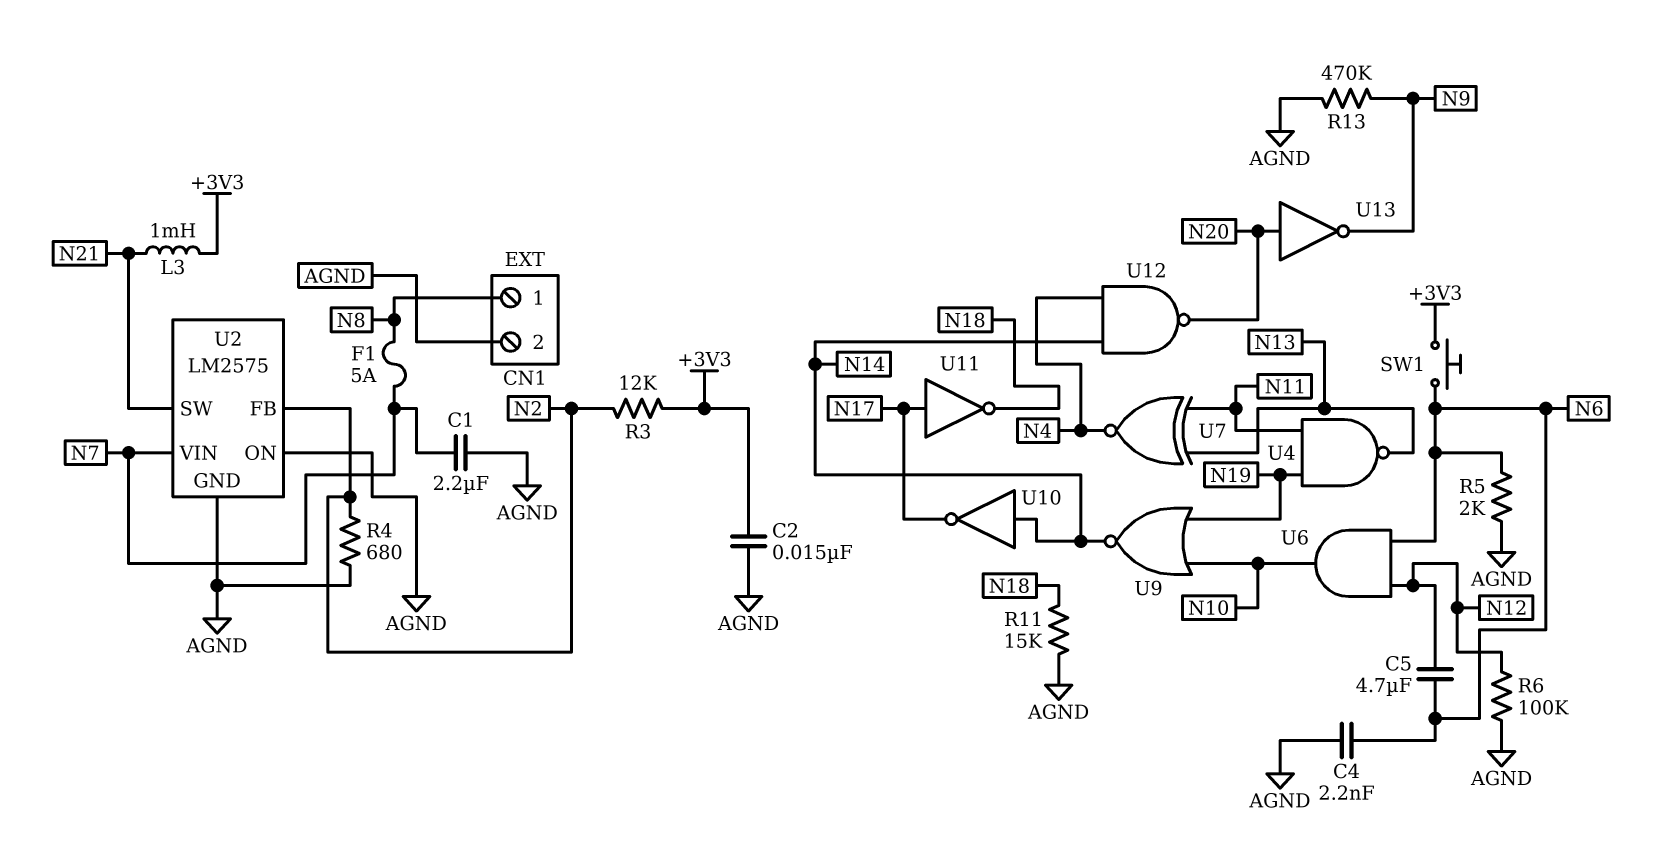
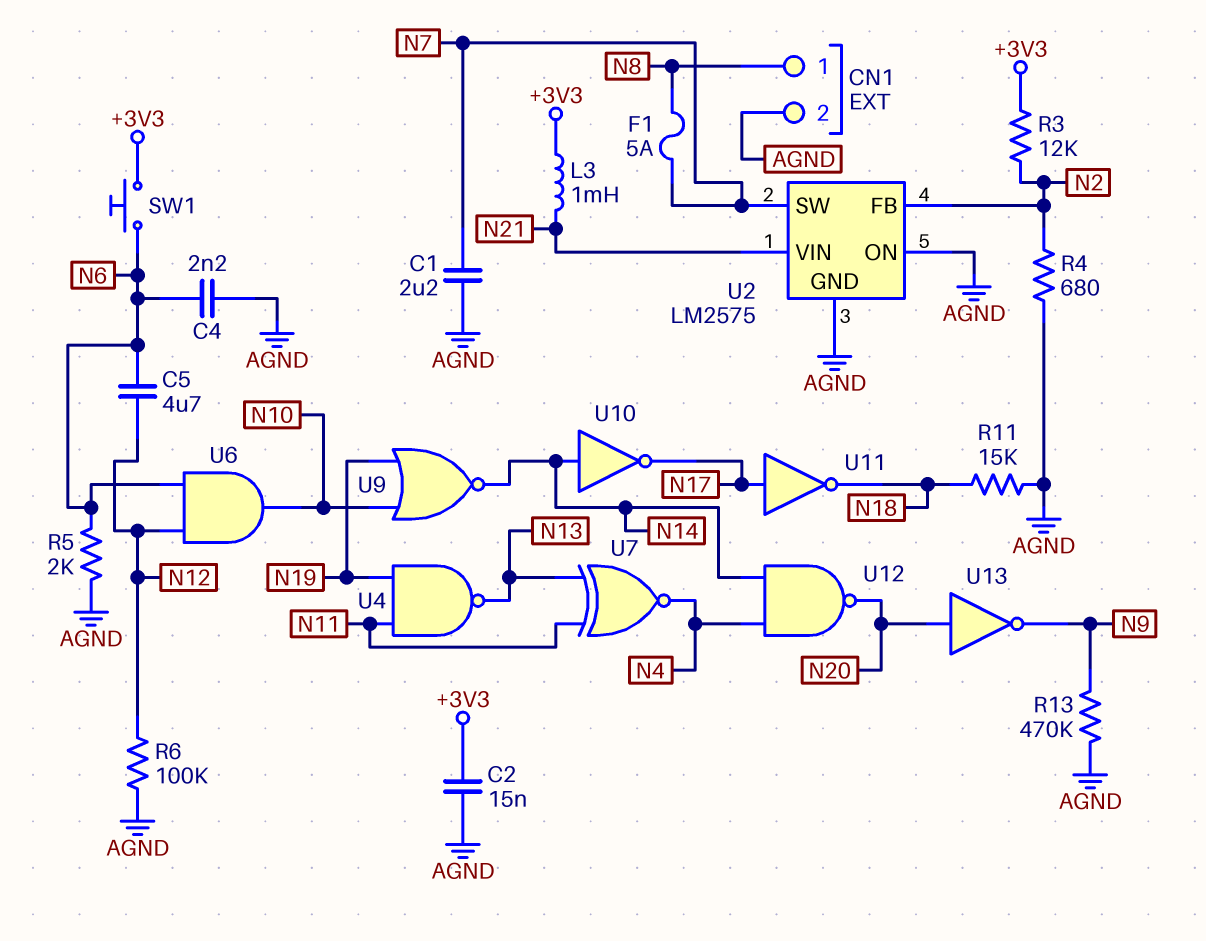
U2 pin SW: N21 -> N7
U2 pin VIN: N7 -> N21

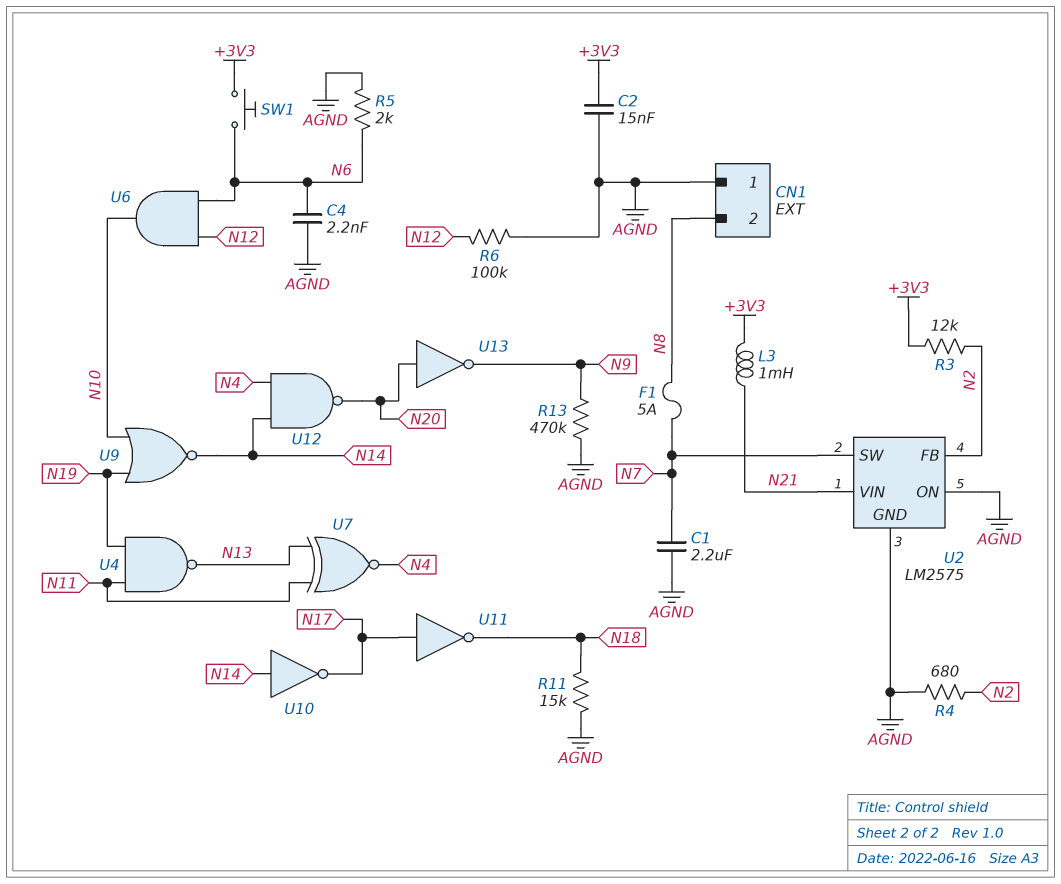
C5: 4.7uF (N6, N12) -> none
CN1 pin 1: N8 -> AGND
CN1 pin 2: AGND -> N8

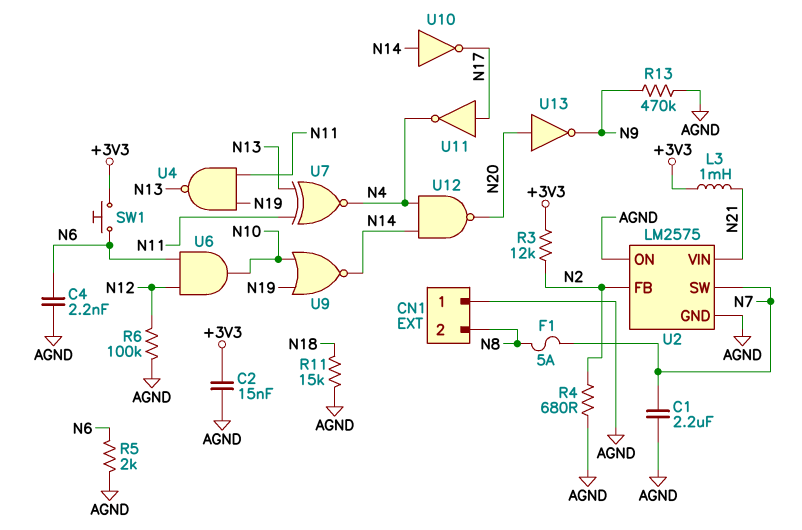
U11: NOT (in N17, out N18) -> NOT (in N17, out N4)

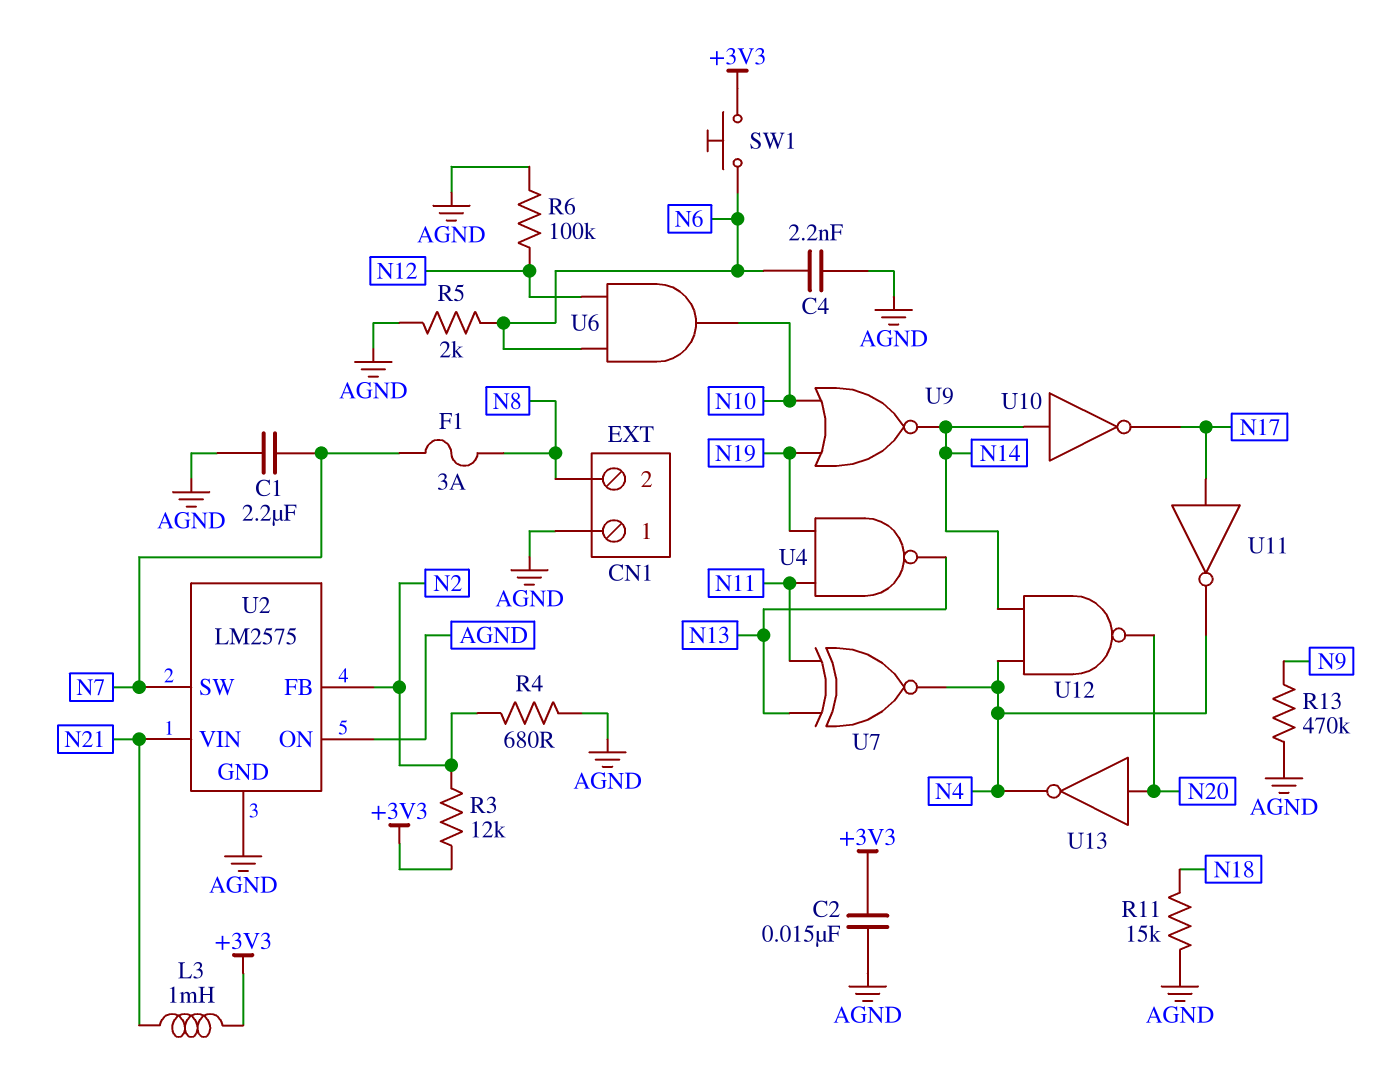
F1: 5A (N7, N8) -> 3A (N7, N8)
U13: NOT (in N20, out N9) -> NOT (in N20, out N4)

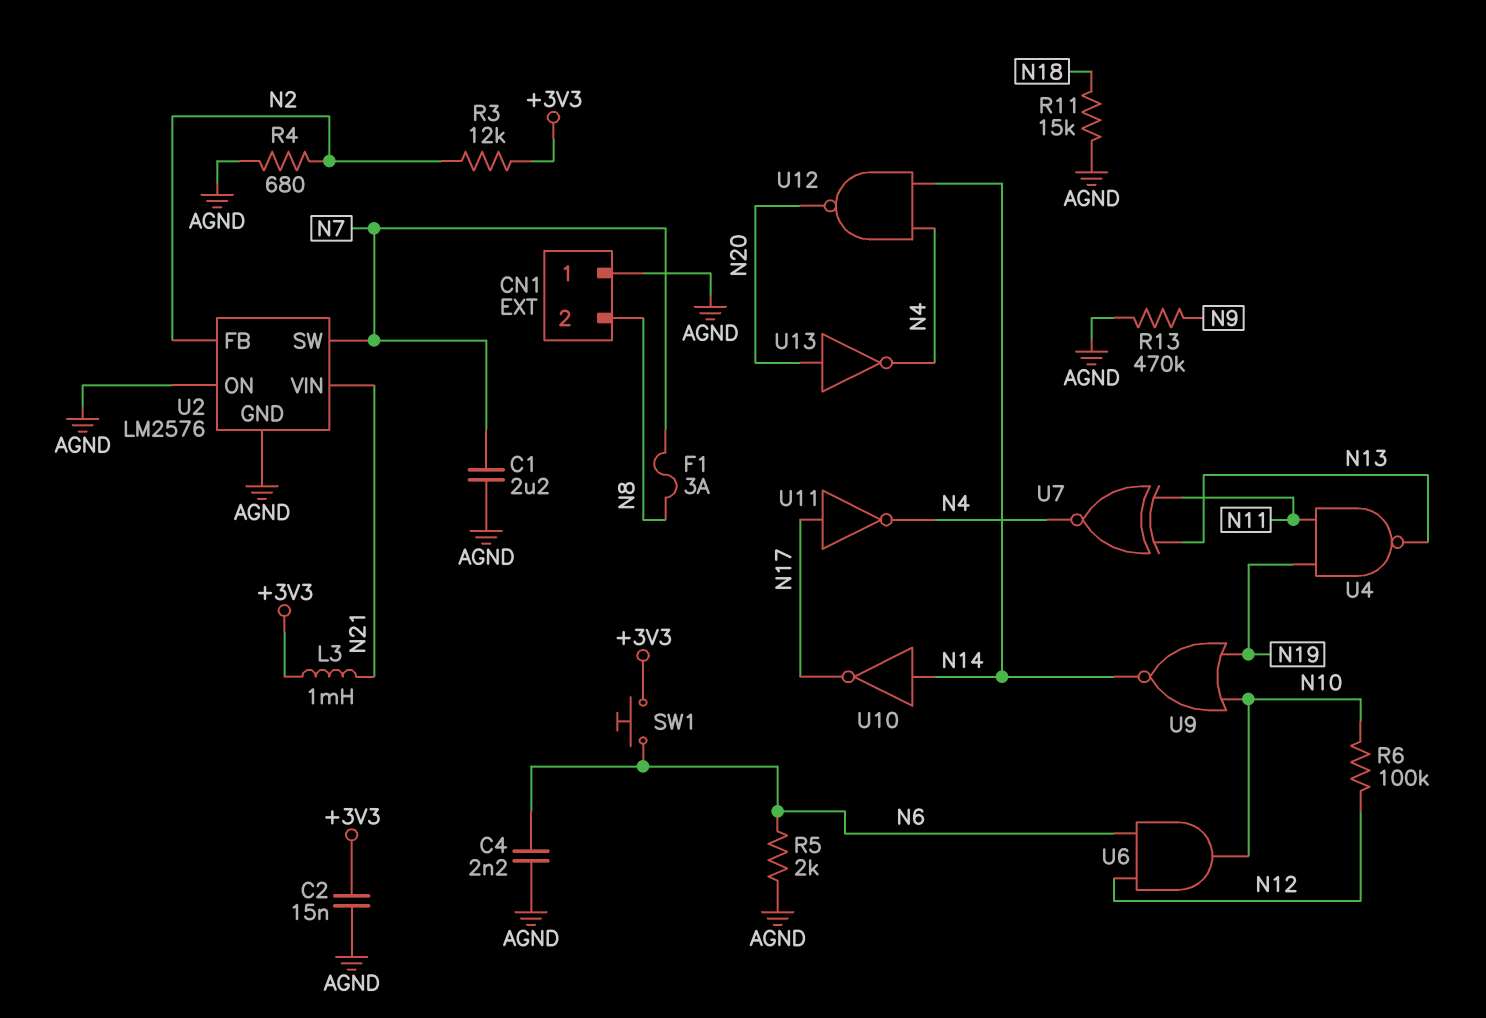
R6: 100k (AGND, N12) -> 100k (N10, N12)
U2: LM2575 -> LM2576

